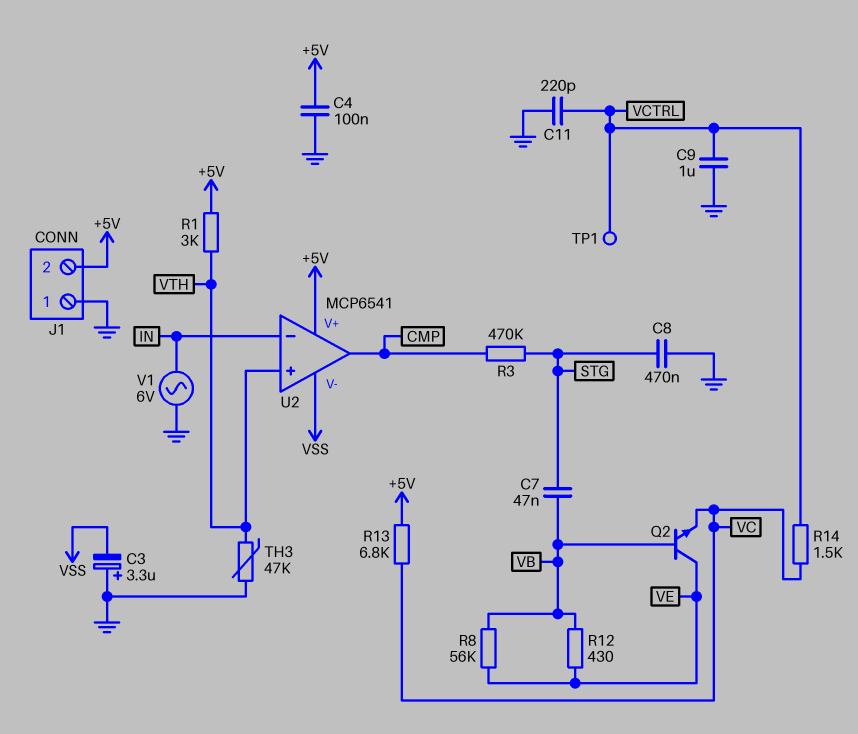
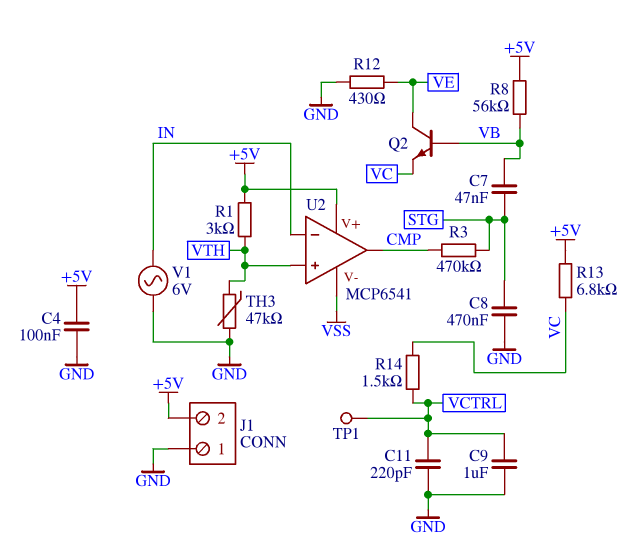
C3: 3.3uF (plus GND, minus VSS) -> none
R8: 56k (VB, VE) -> 56k (+5V, VB)
R12: 430 (VB, VE) -> 430 (GND, VE)

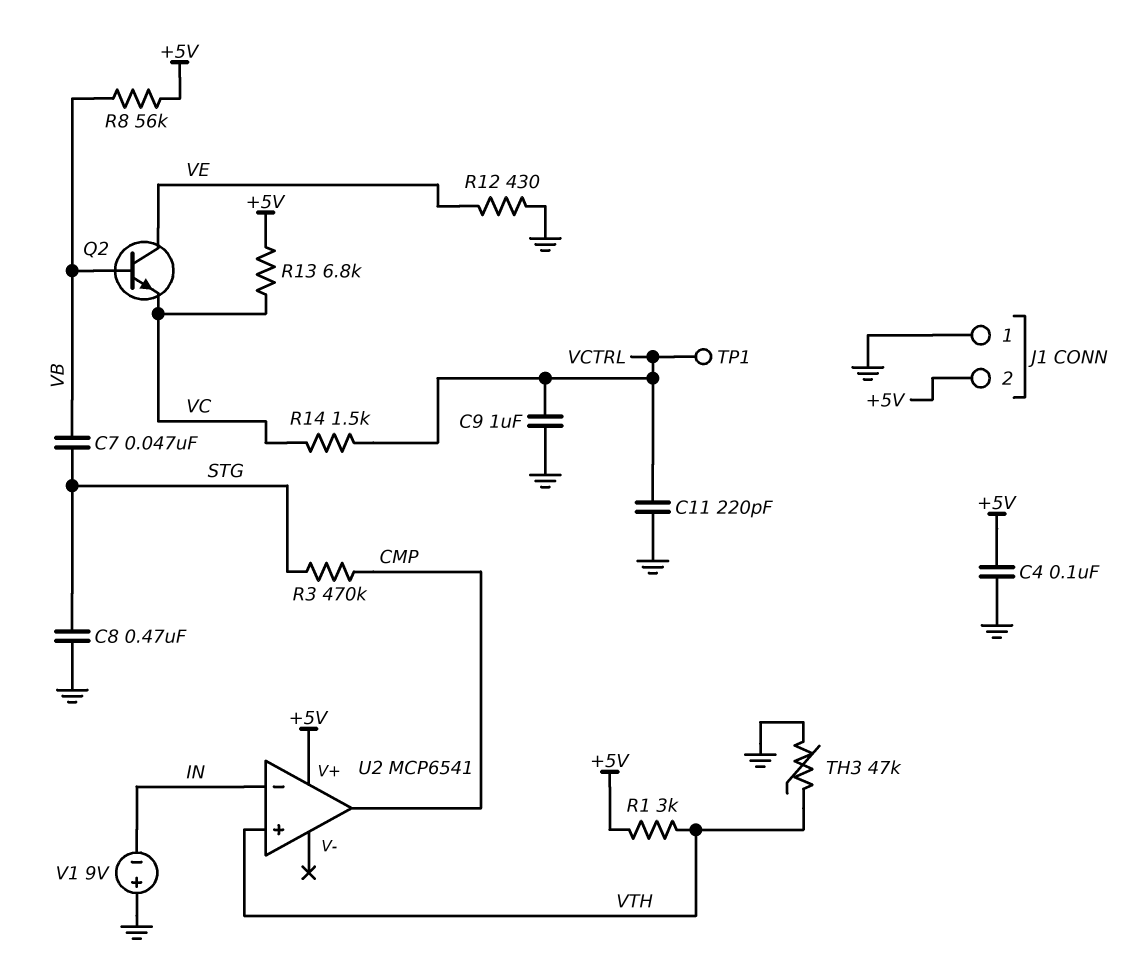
U2 pin V-: VSS -> none
V1: AC 6V (GND, IN) -> 9V (plus GND, minus IN)

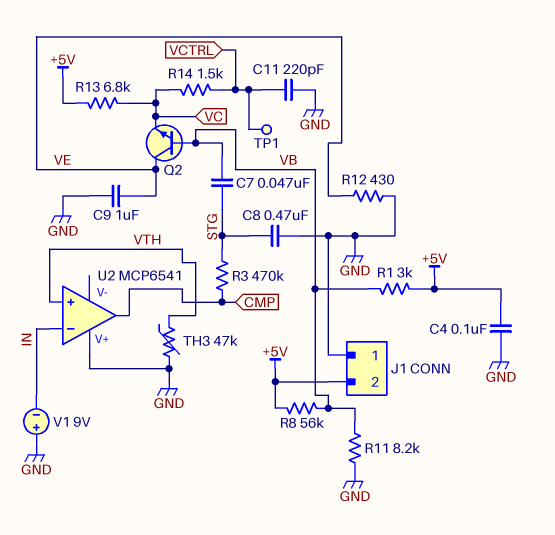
C9: 1uF (GND, VCTRL) -> 1uF (GND, VE)
R1: 3k (+5V, VTH) -> 3k (+5V, VB)
R11: none -> 8.2k (GND, VB)
U2 pin V+: +5V -> GND

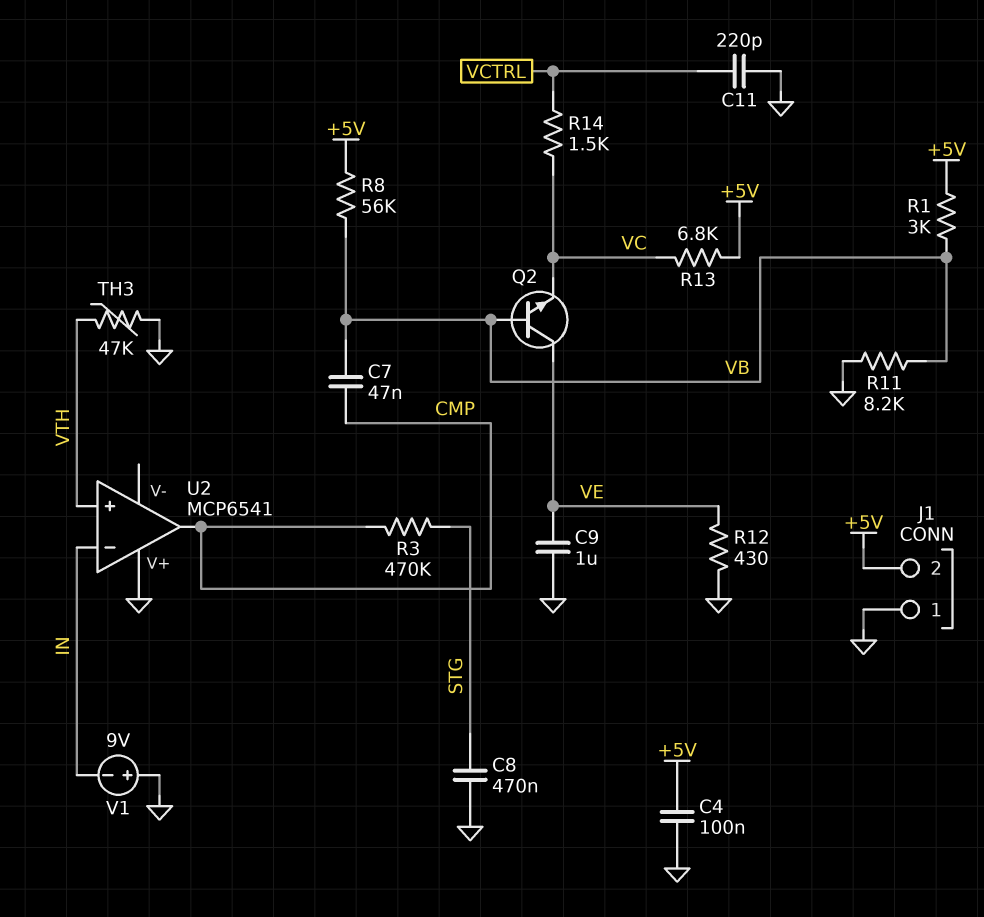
C7: 47nF (STG, VB) -> 47nF (CMP, VB)
TP1: test point (VCTRL) -> none

